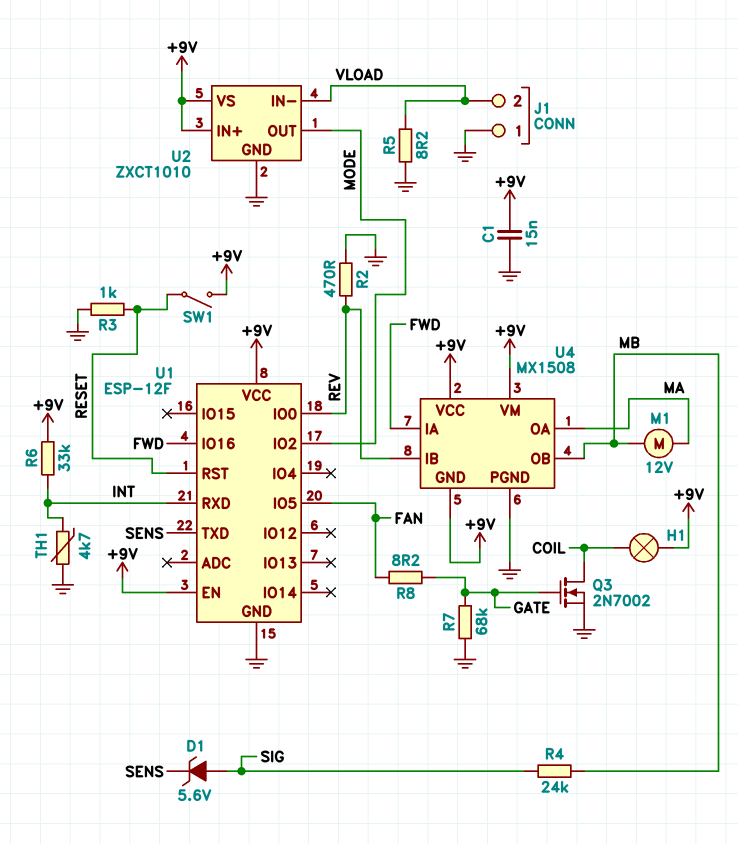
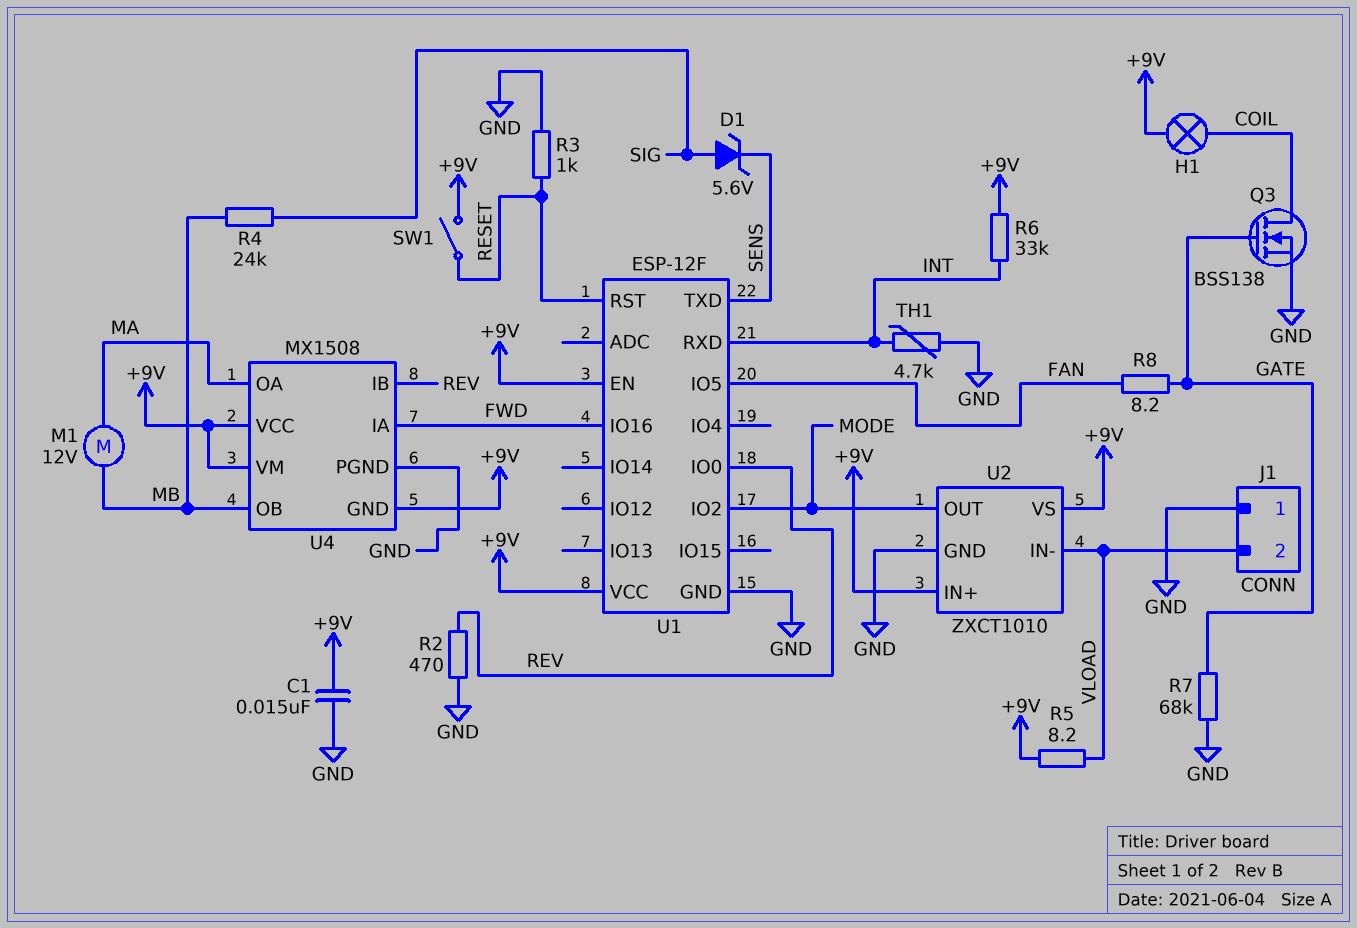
Q3: NMOS 2N7002 (G GATE, D COIL, S GND) -> NMOS BSS138 (G GATE, D COIL, S GND)
R5: 8.2 (GND, VLOAD) -> 8.2 (+9V, VLOAD)

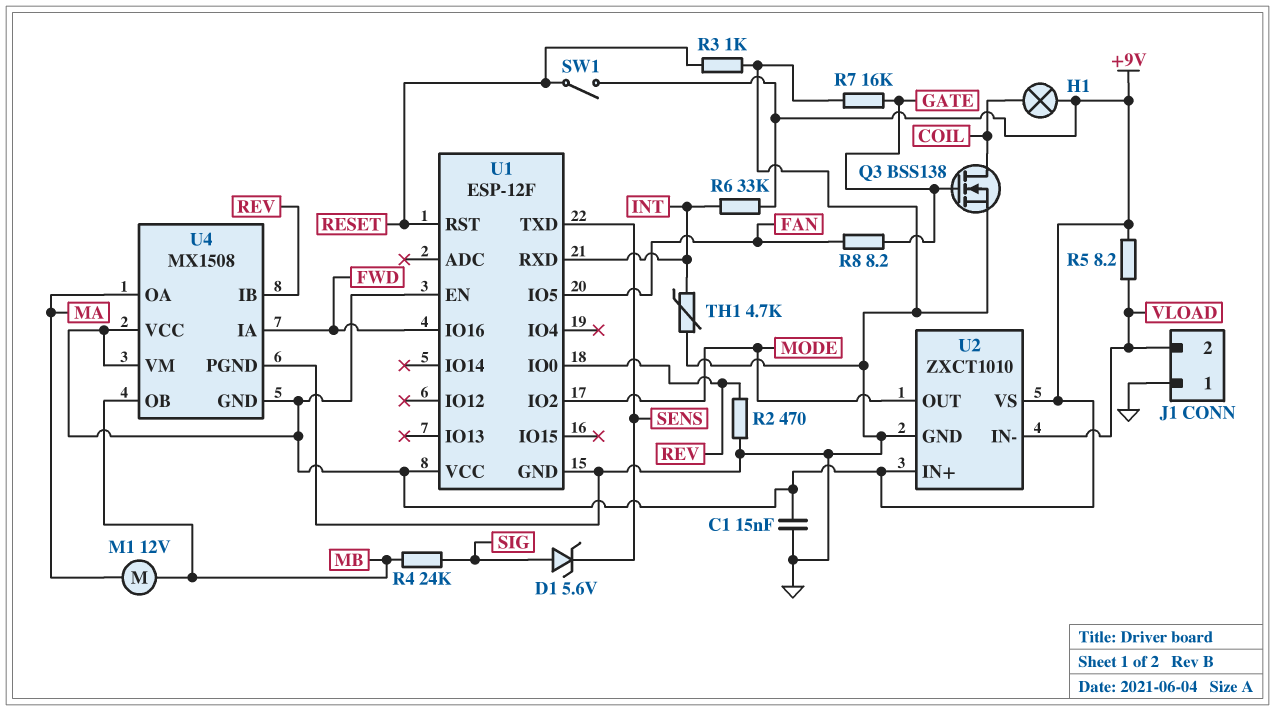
R7: 68k (GATE, GND) -> 16k (GATE, GND)

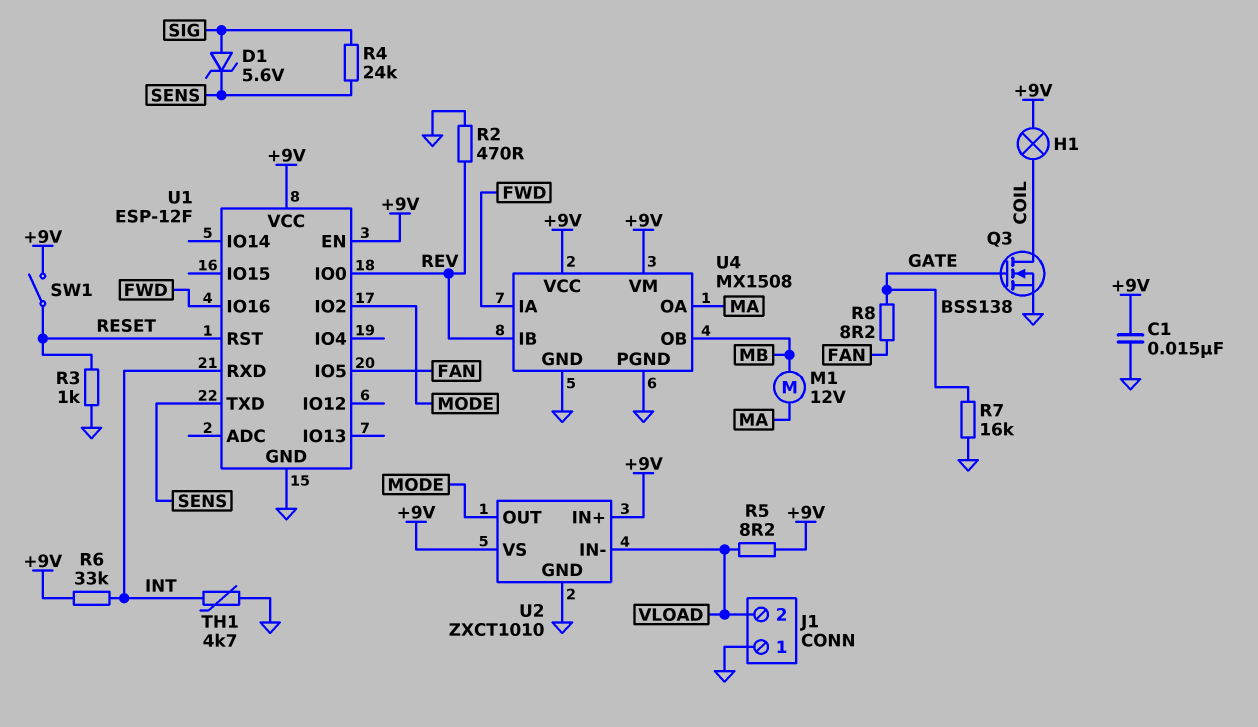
R4: 24k (MB, SIG) -> 24k (SENS, SIG)
U4 pin GND: +9V -> GND

